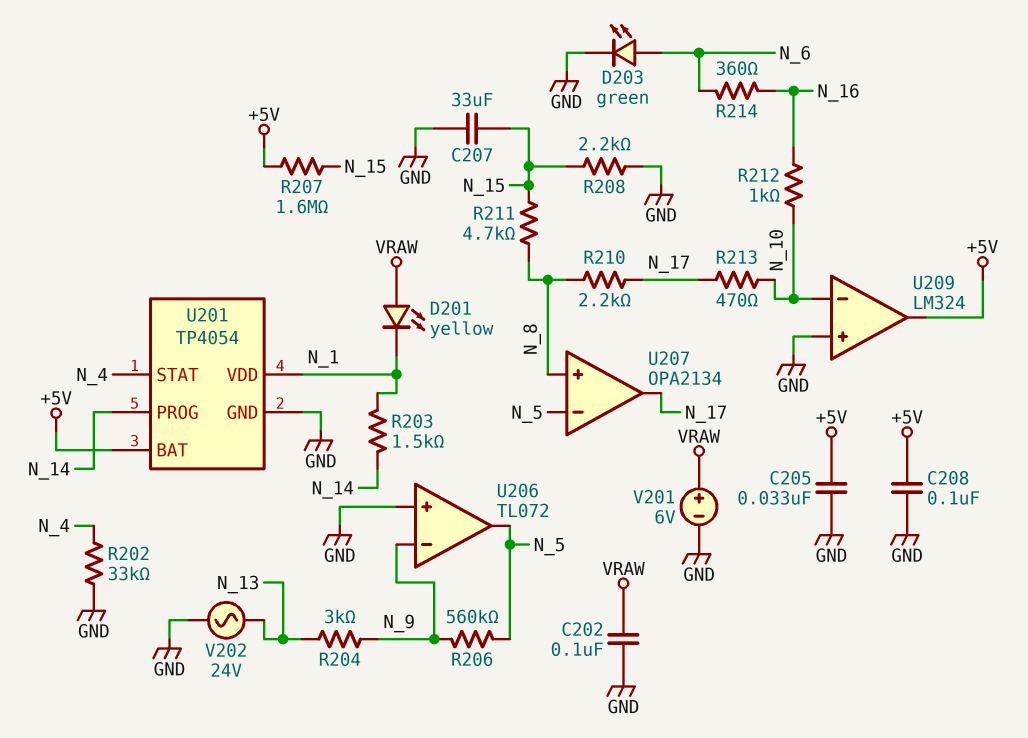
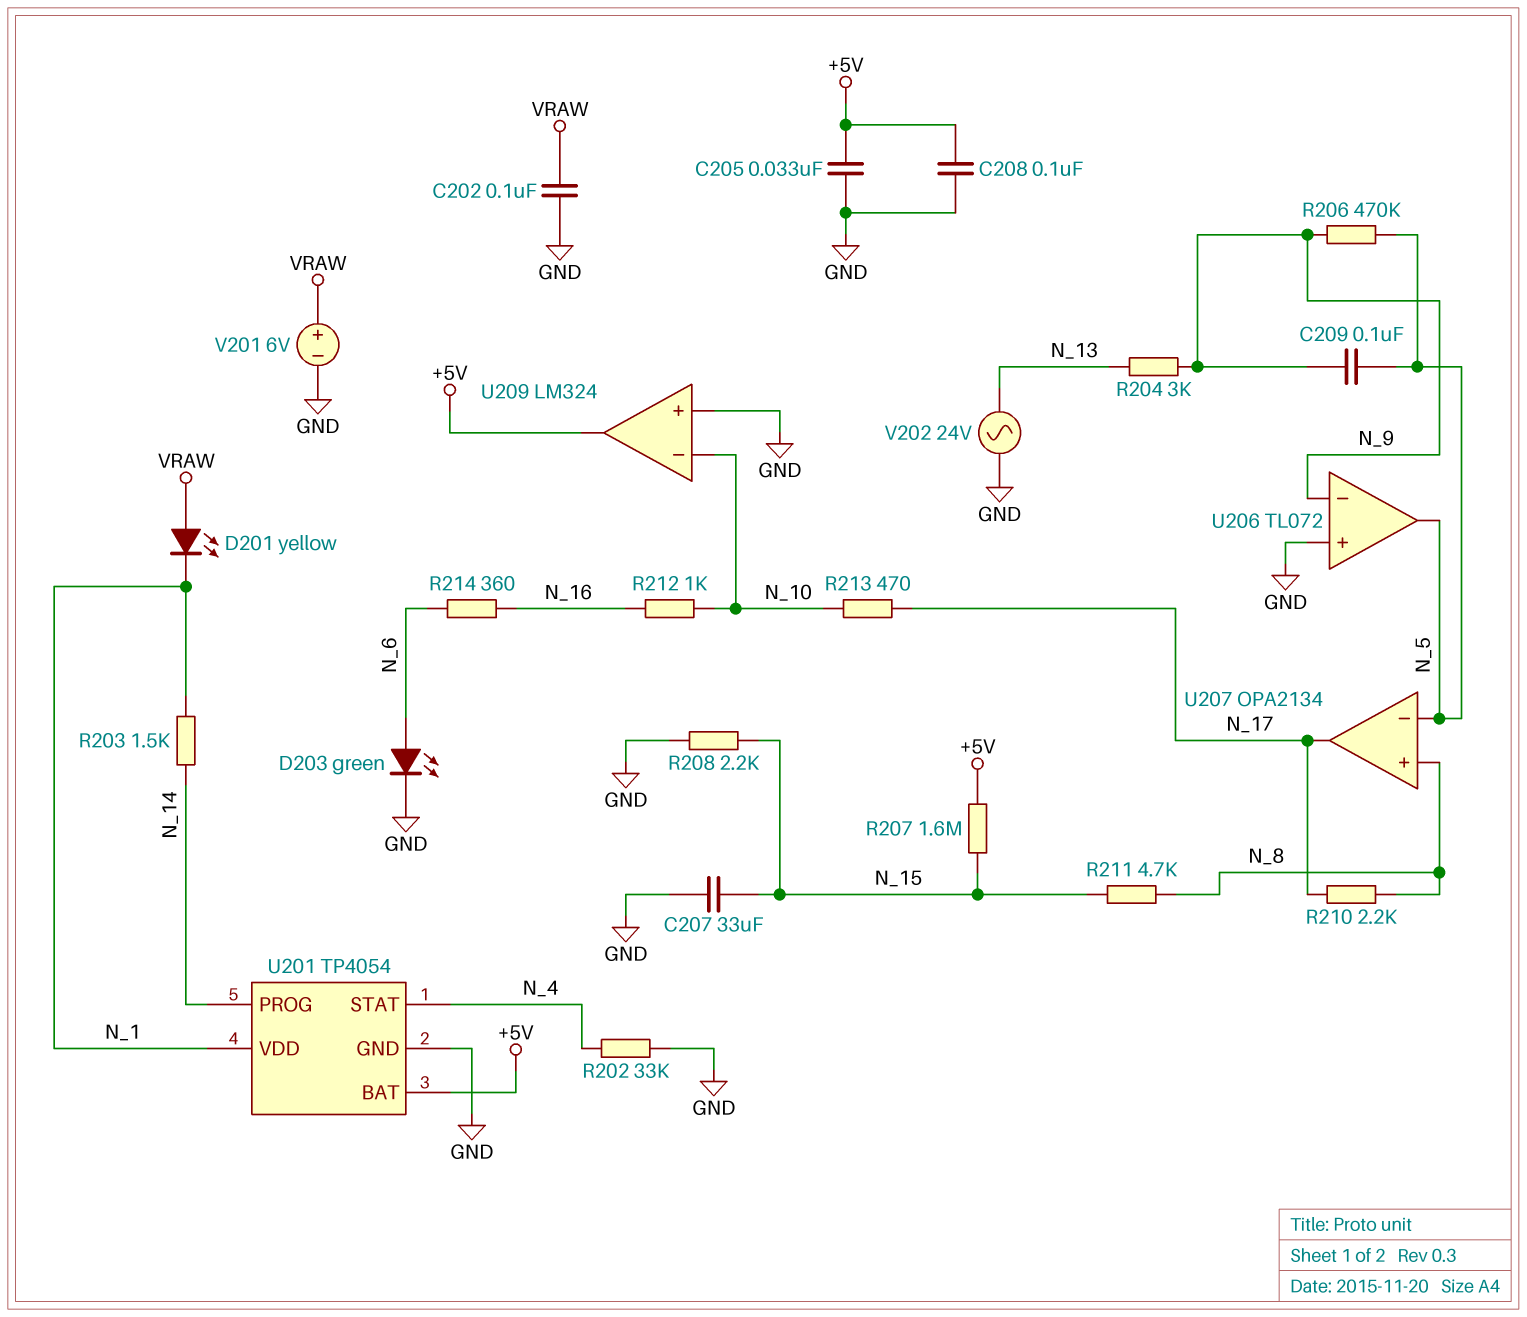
C209: none -> 100nF (N_5, N_9)
R206: 560k (N_5, N_9) -> 470k (N_5, N_9)

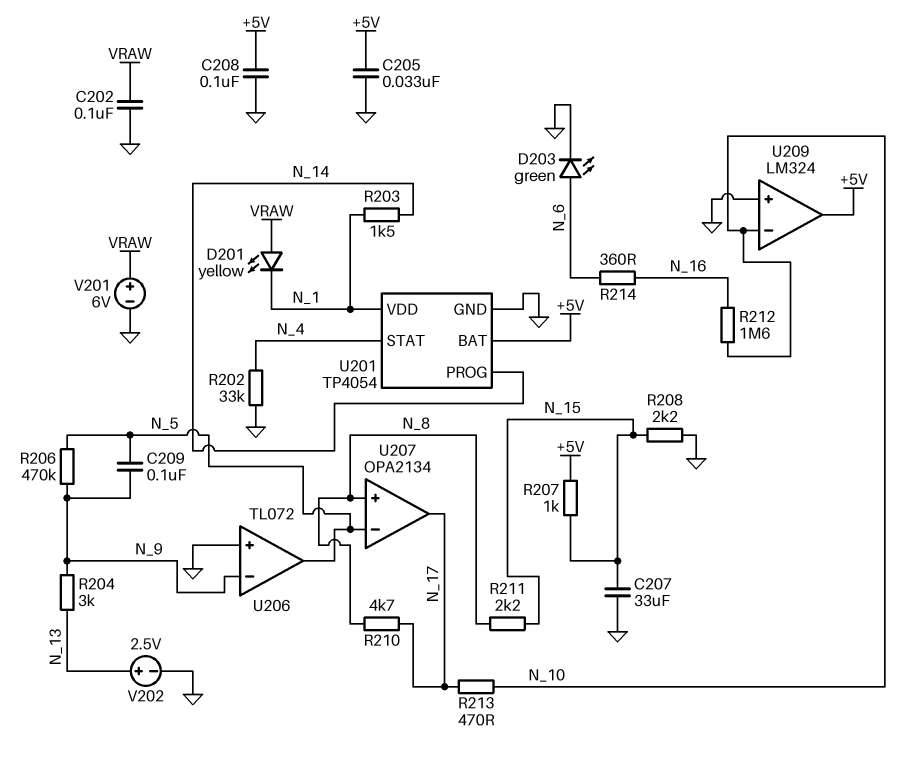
R207: 1.6M (+5V, N_15) -> 1k (+5V, N_15)
R210: 2.2k (N_8, N_17) -> 4.7k (N_8, N_17)
R211: 4.7k (N_8, N_15) -> 2.2k (N_8, N_15)
R212: 1k (N_10, N_16) -> 1.6M (N_10, N_16)
V202: AC 24V (GND, N_13) -> 2.5V (plus N_13, minus GND)

